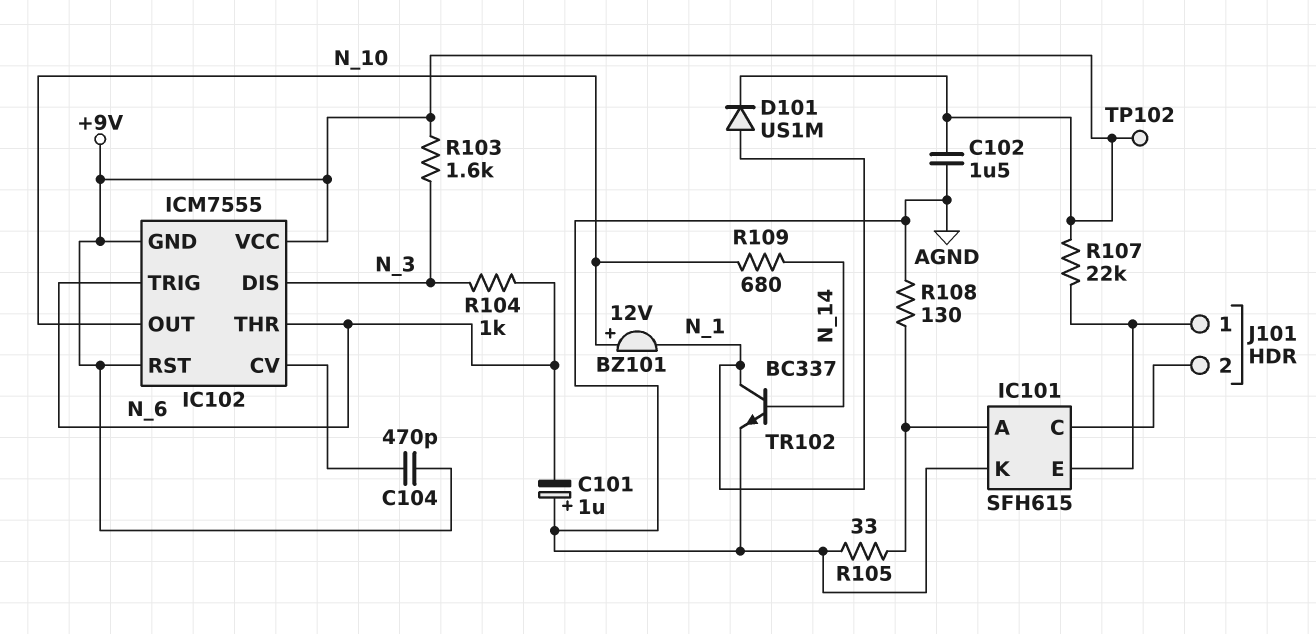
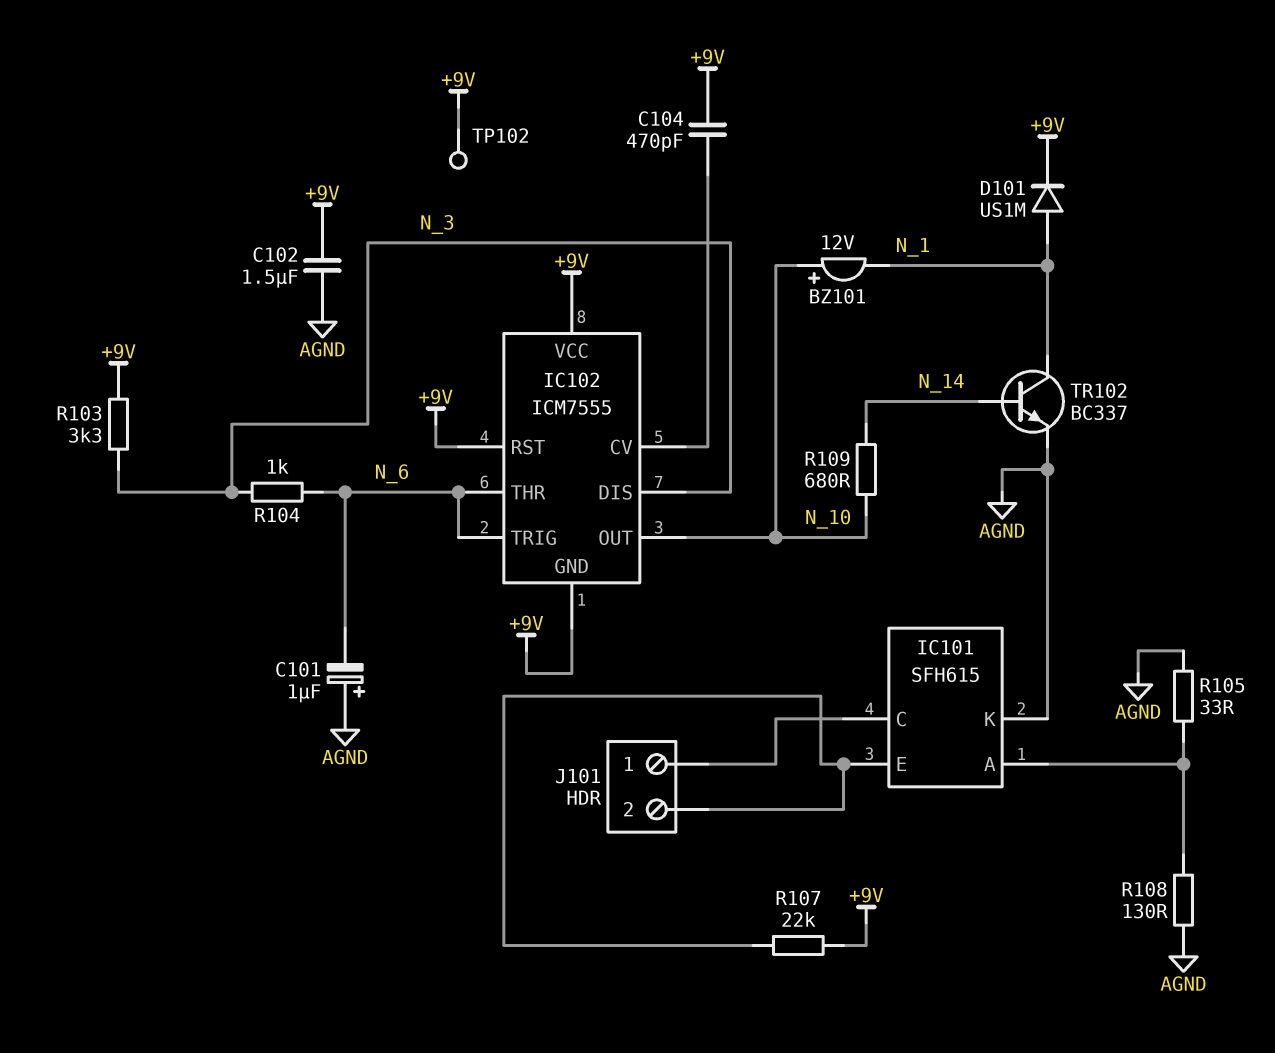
J101 pin 1: IC101/E -> IC101/C
J101 pin 2: IC101/C -> IC101/E
R103: 1.6k (+9V, N_3) -> 3.3k (+9V, N_3)

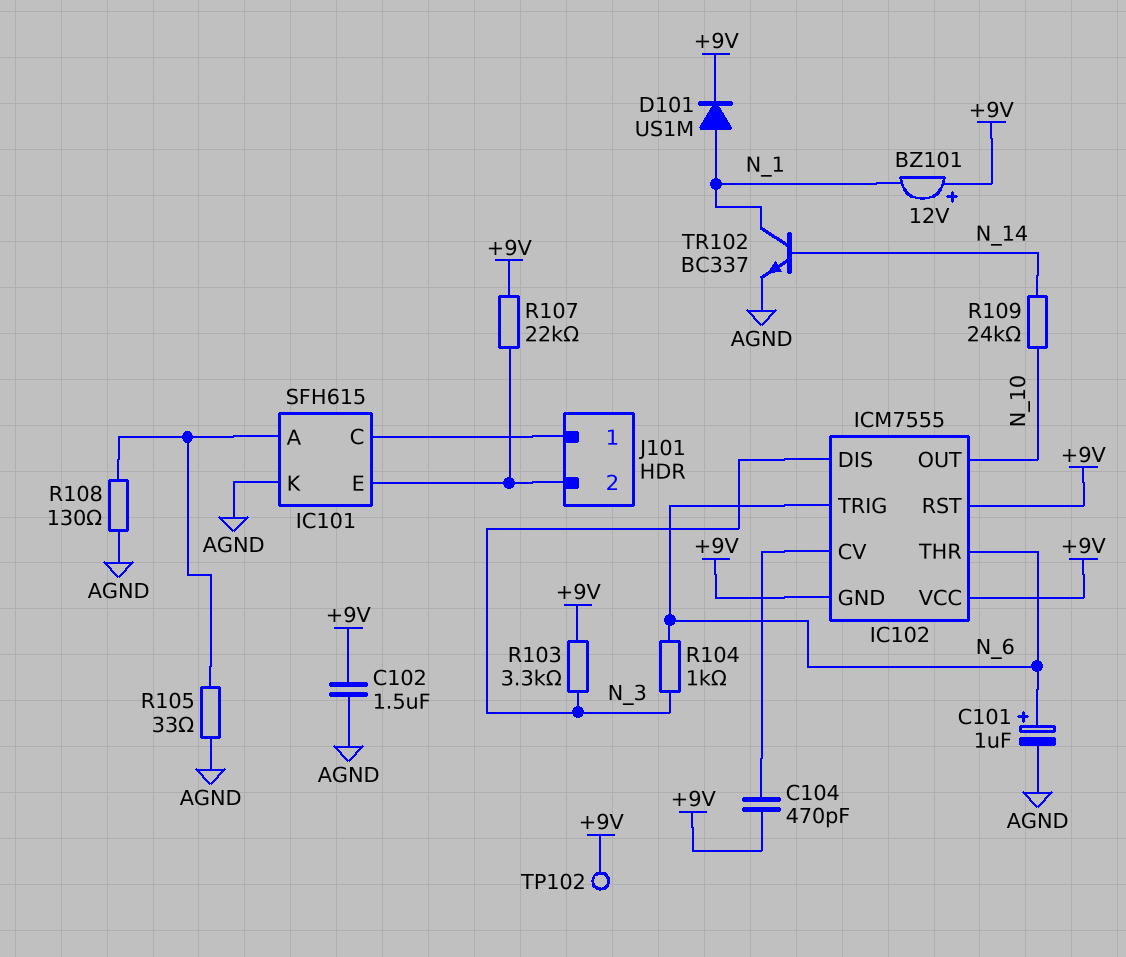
BZ101: buzzer 12V (plus N_10, minus N_1) -> buzzer 12V (plus +9V, minus N_1)
C101: 1uF (plus AGND, minus N_6) -> 1uF (plus N_6, minus AGND)
R109: 680 (N_10, N_14) -> 24k (N_10, N_14)

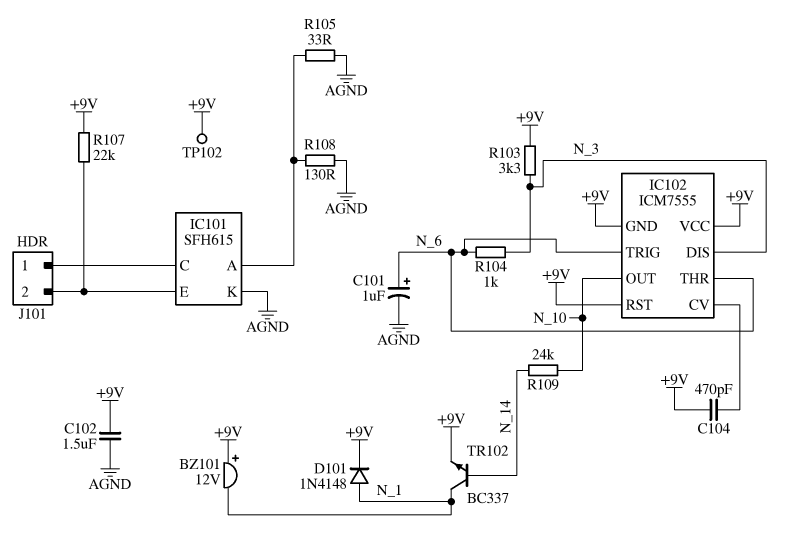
D101: diode US1M (A N_1, K +9V) -> diode 1N4148 (A N_1, K +9V)
TR102: NPN BC337 (B N_14, C N_1, E AGND) -> NPN BC337 (B N_14, C N_1, E +9V)

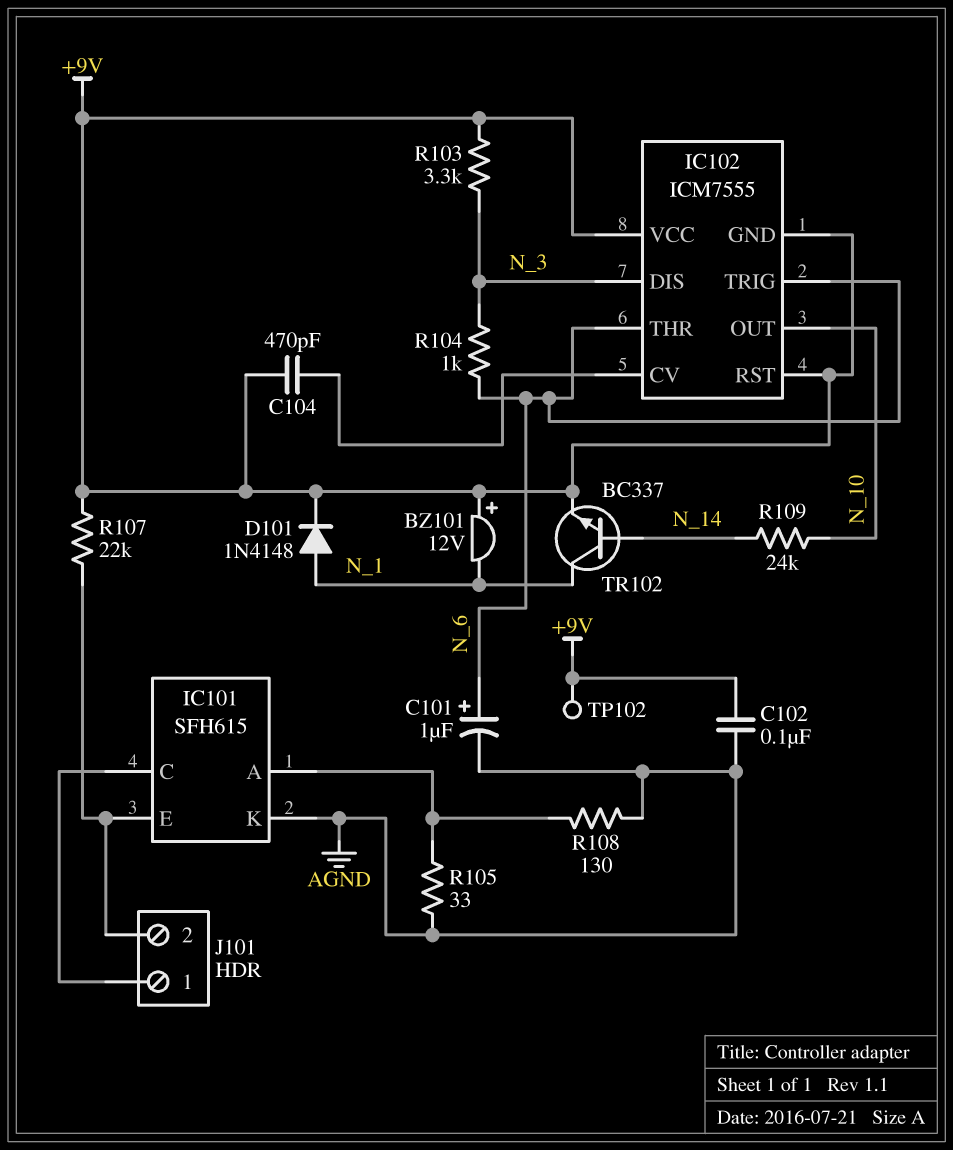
C102: 1.5uF (+9V, AGND) -> 100nF (+9V, AGND)

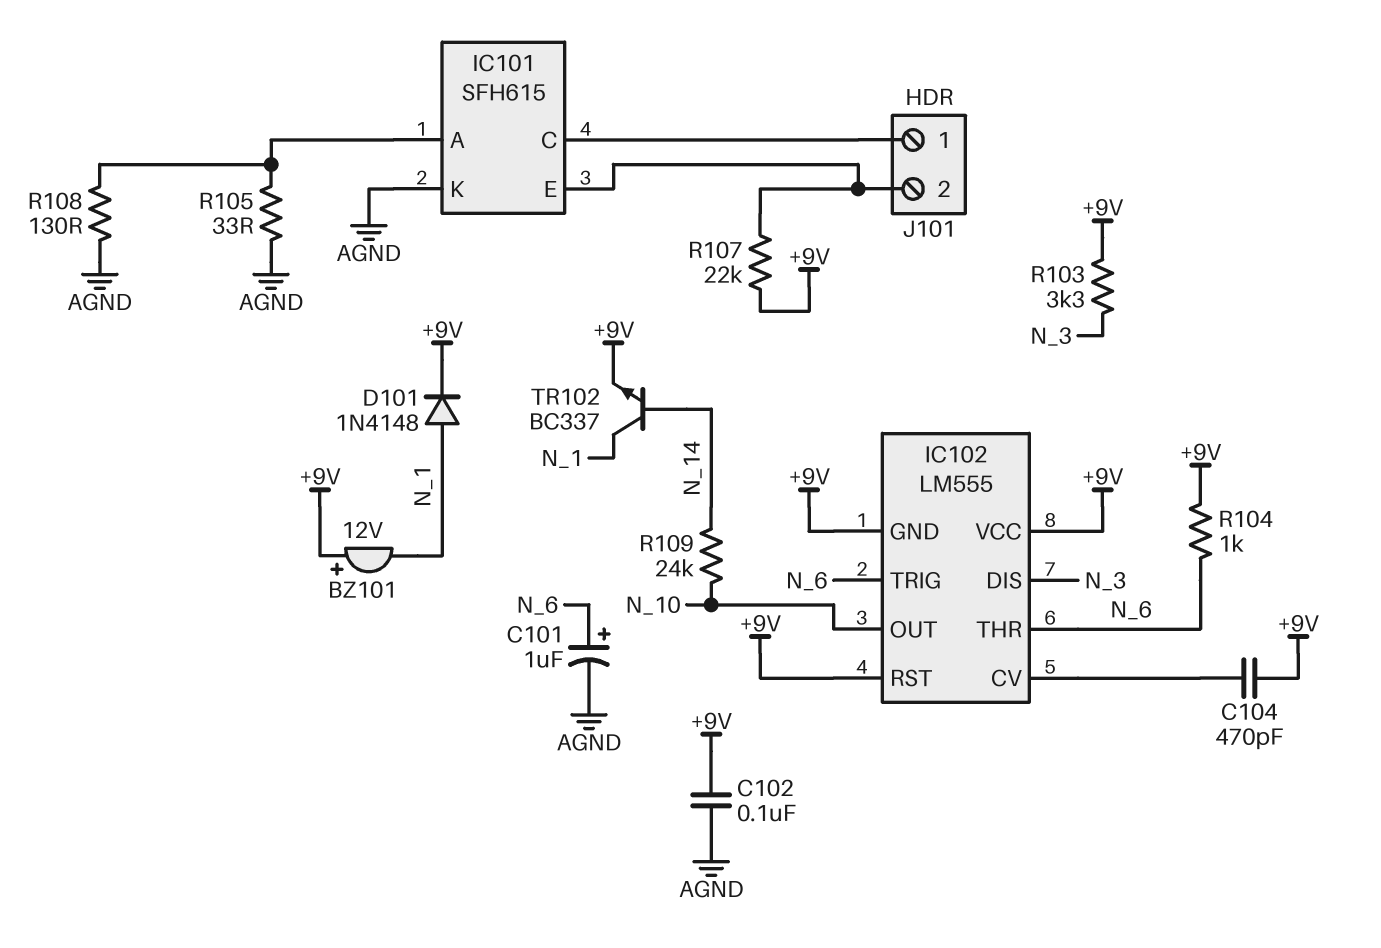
IC102: ICM7555 -> LM555
R104: 1k (N_3, N_6) -> 1k (+9V, N_6)
TP102: test point (+9V) -> none

